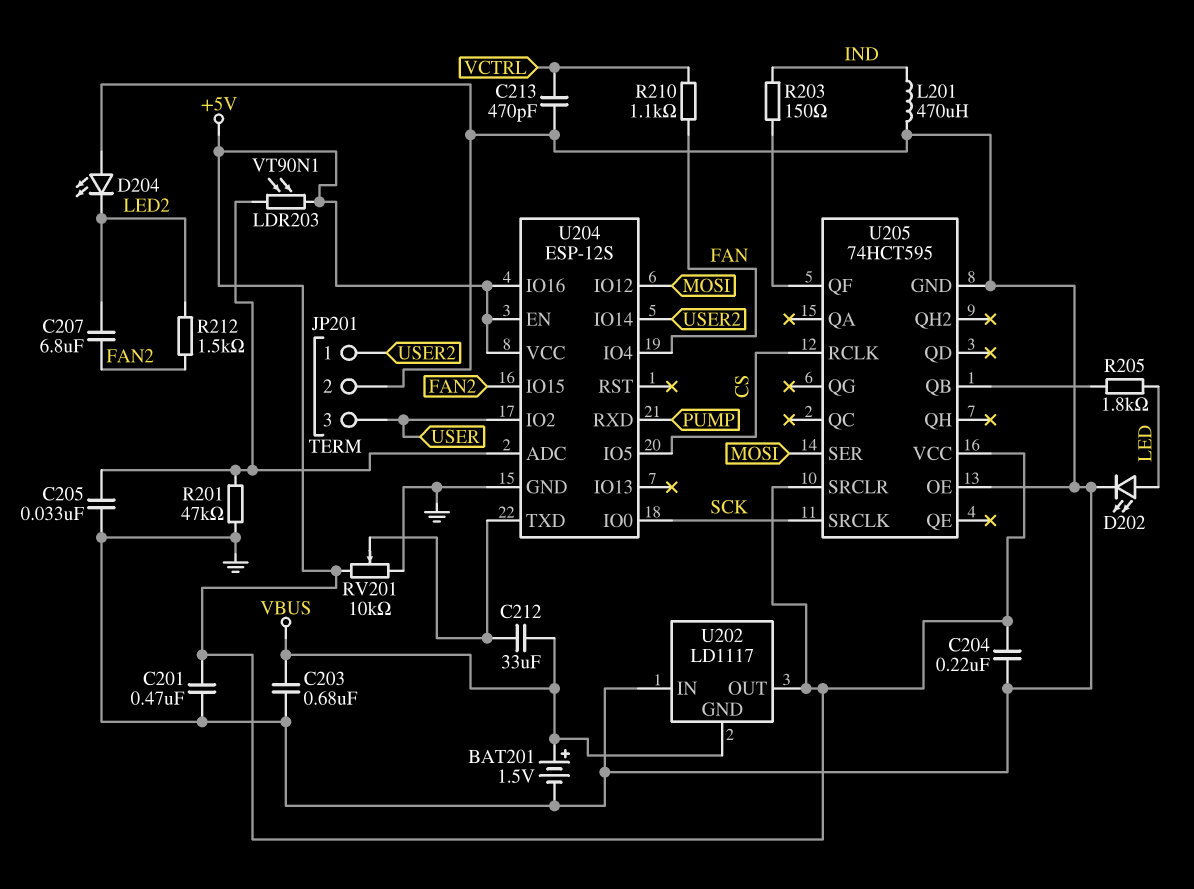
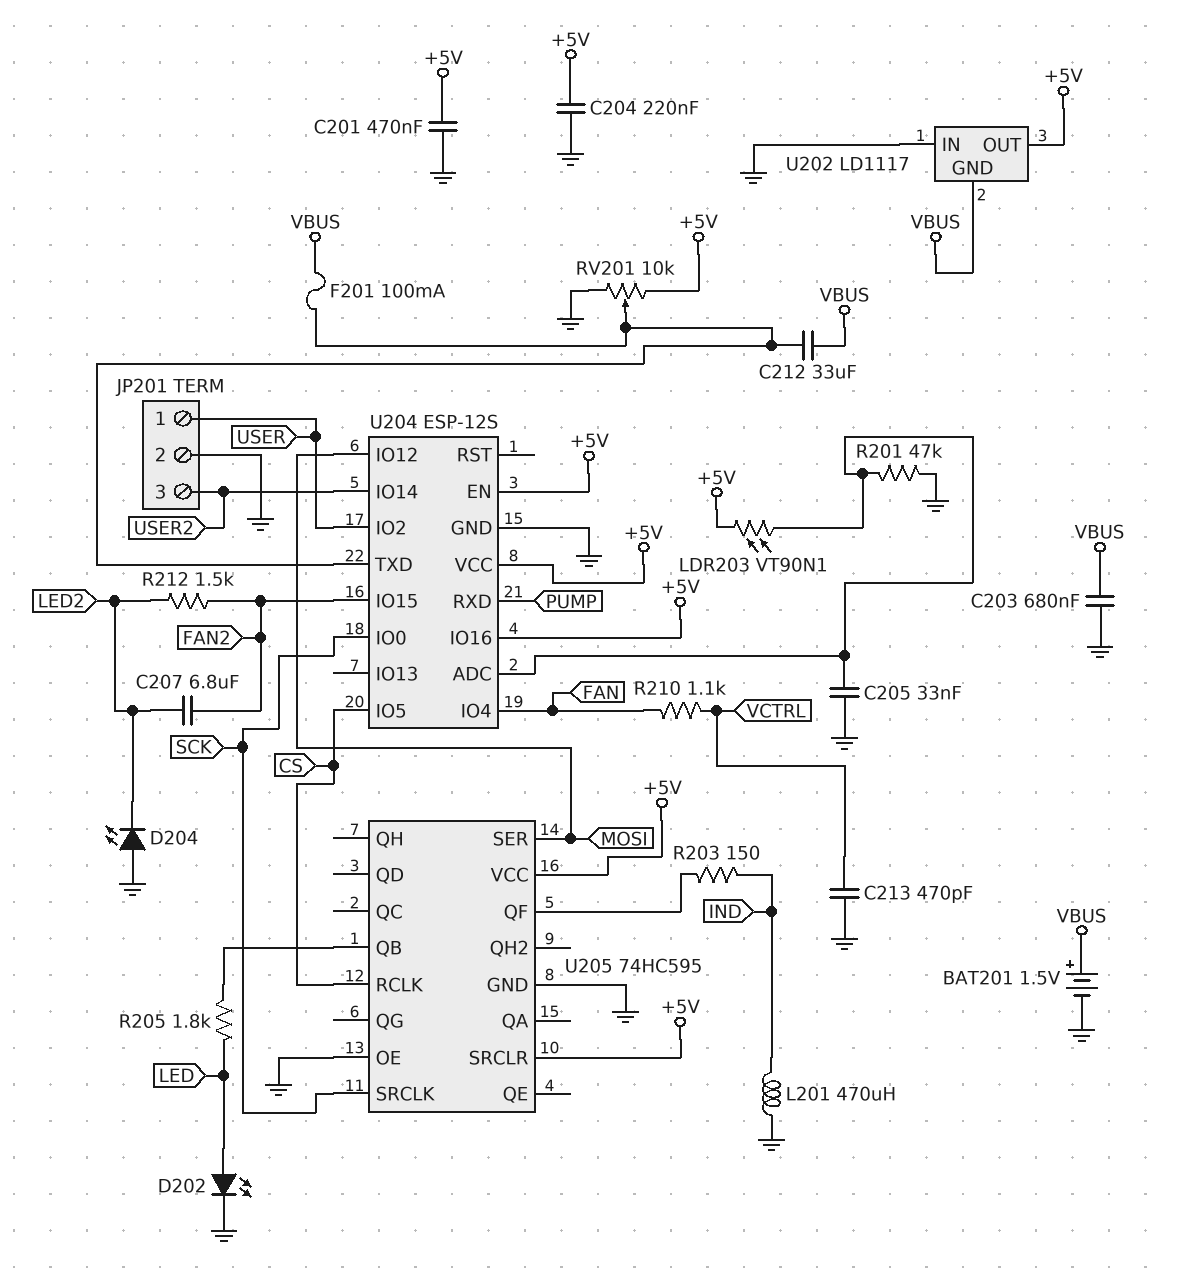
F201: none -> 100mA (U204/TXD, VBUS)
JP201 pin 1: USER2 -> USER
JP201 pin 3: USER -> USER2
U205: 74HCT595 -> 74HC595

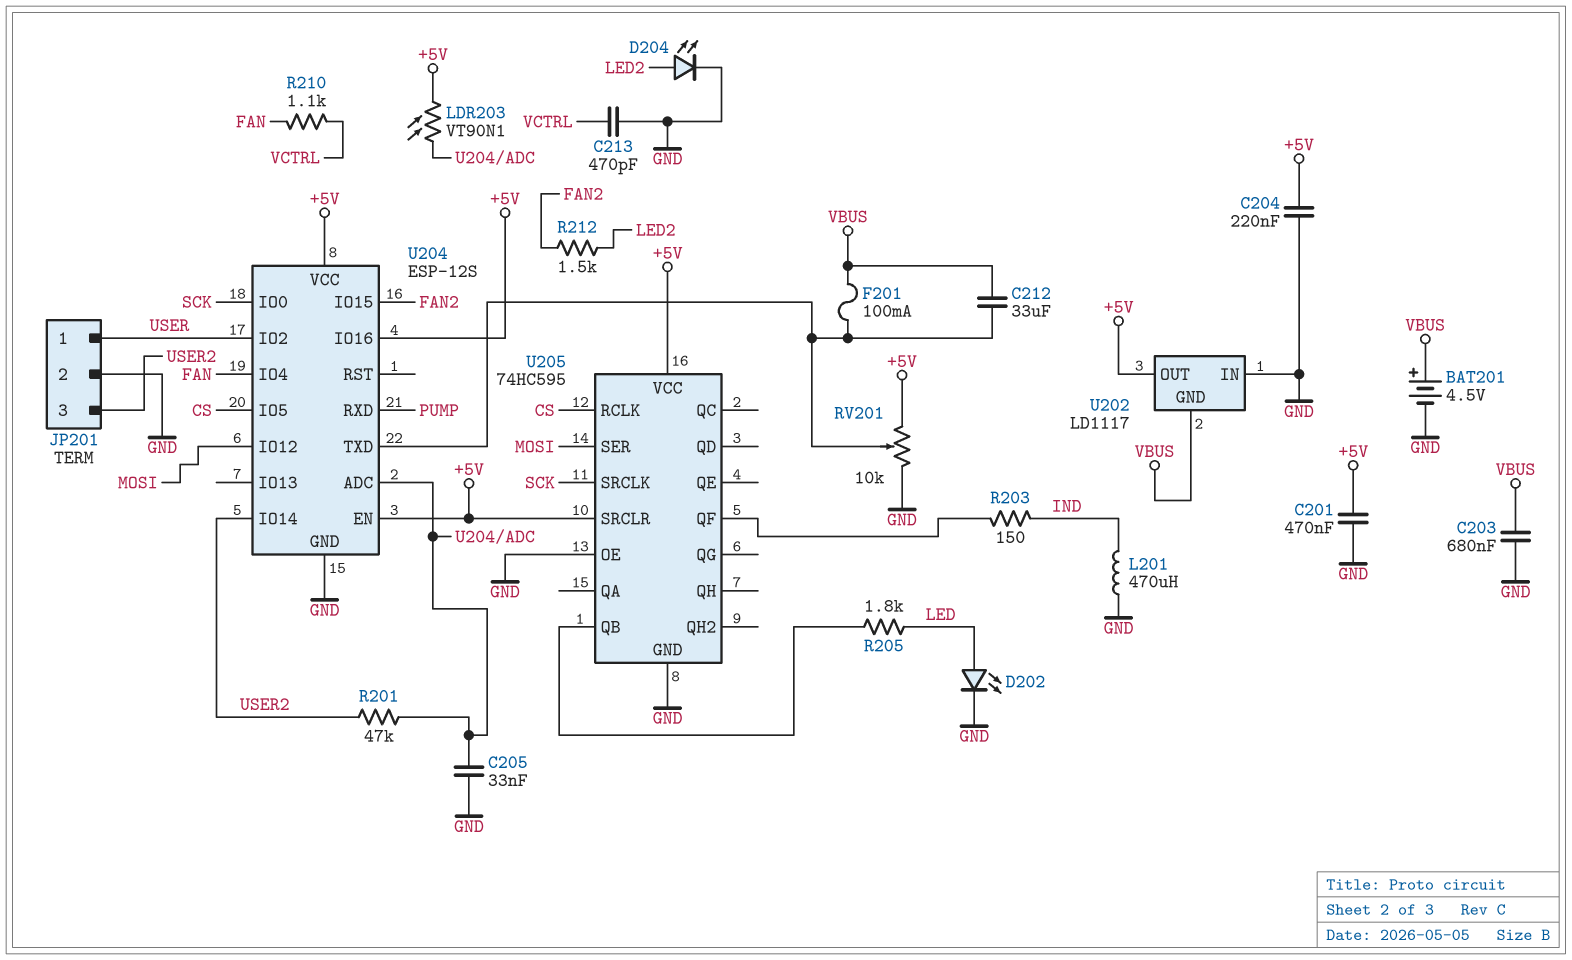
BAT201: 1.5V (plus VBUS, minus GND) -> 4.5V (plus VBUS, minus GND)
C207: 6.8uF (FAN2, LED2) -> none
D204: LED (A GND, K LED2) -> LED (A LED2, K GND)
R201: 47k (GND, U204/ADC) -> 47k (U204/ADC, USER2)

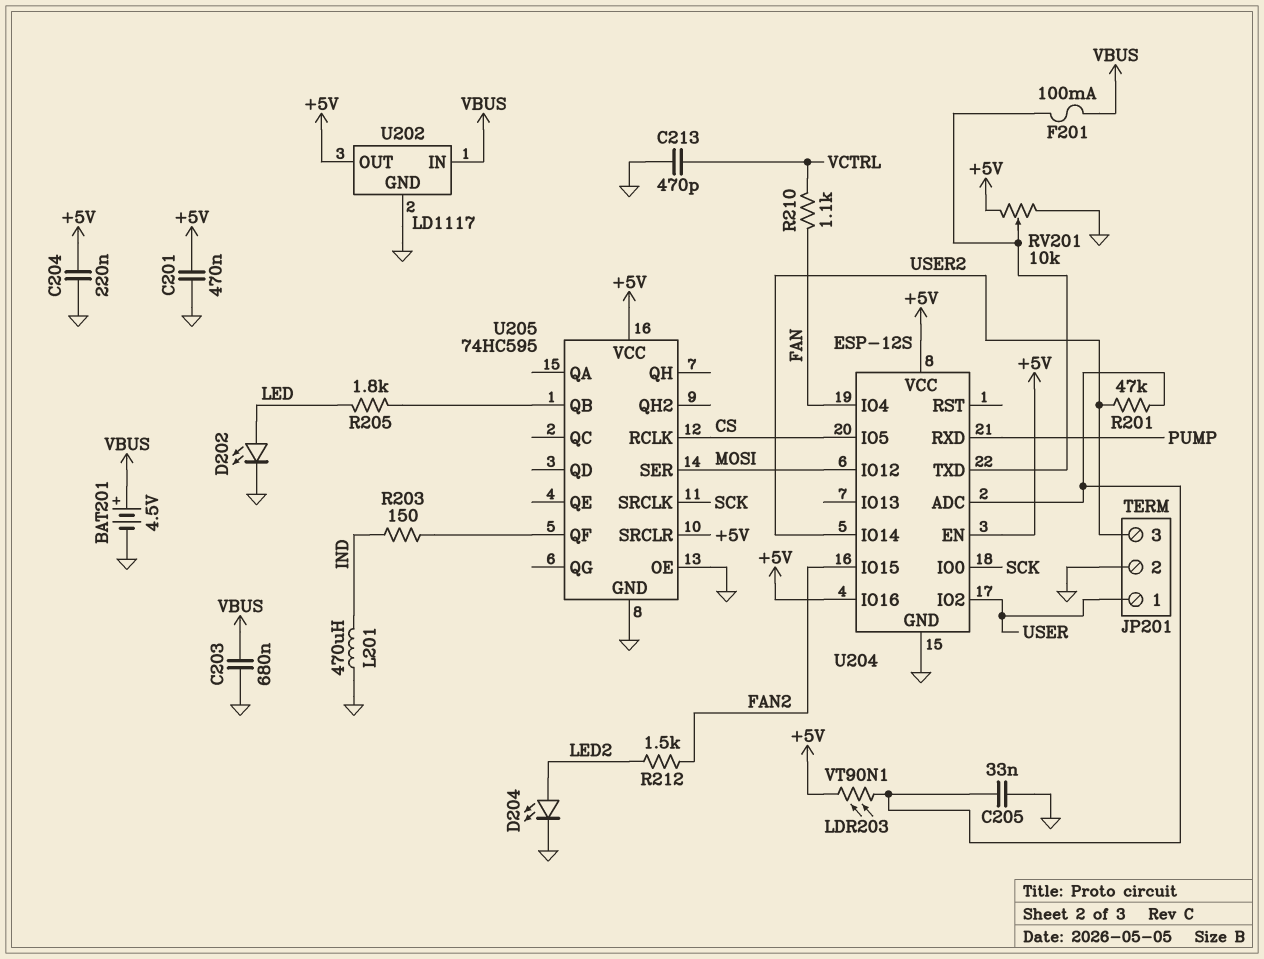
C212: 33uF (U204/TXD, VBUS) -> none
U202 pin GND: VBUS -> GND
U202 pin IN: GND -> VBUS

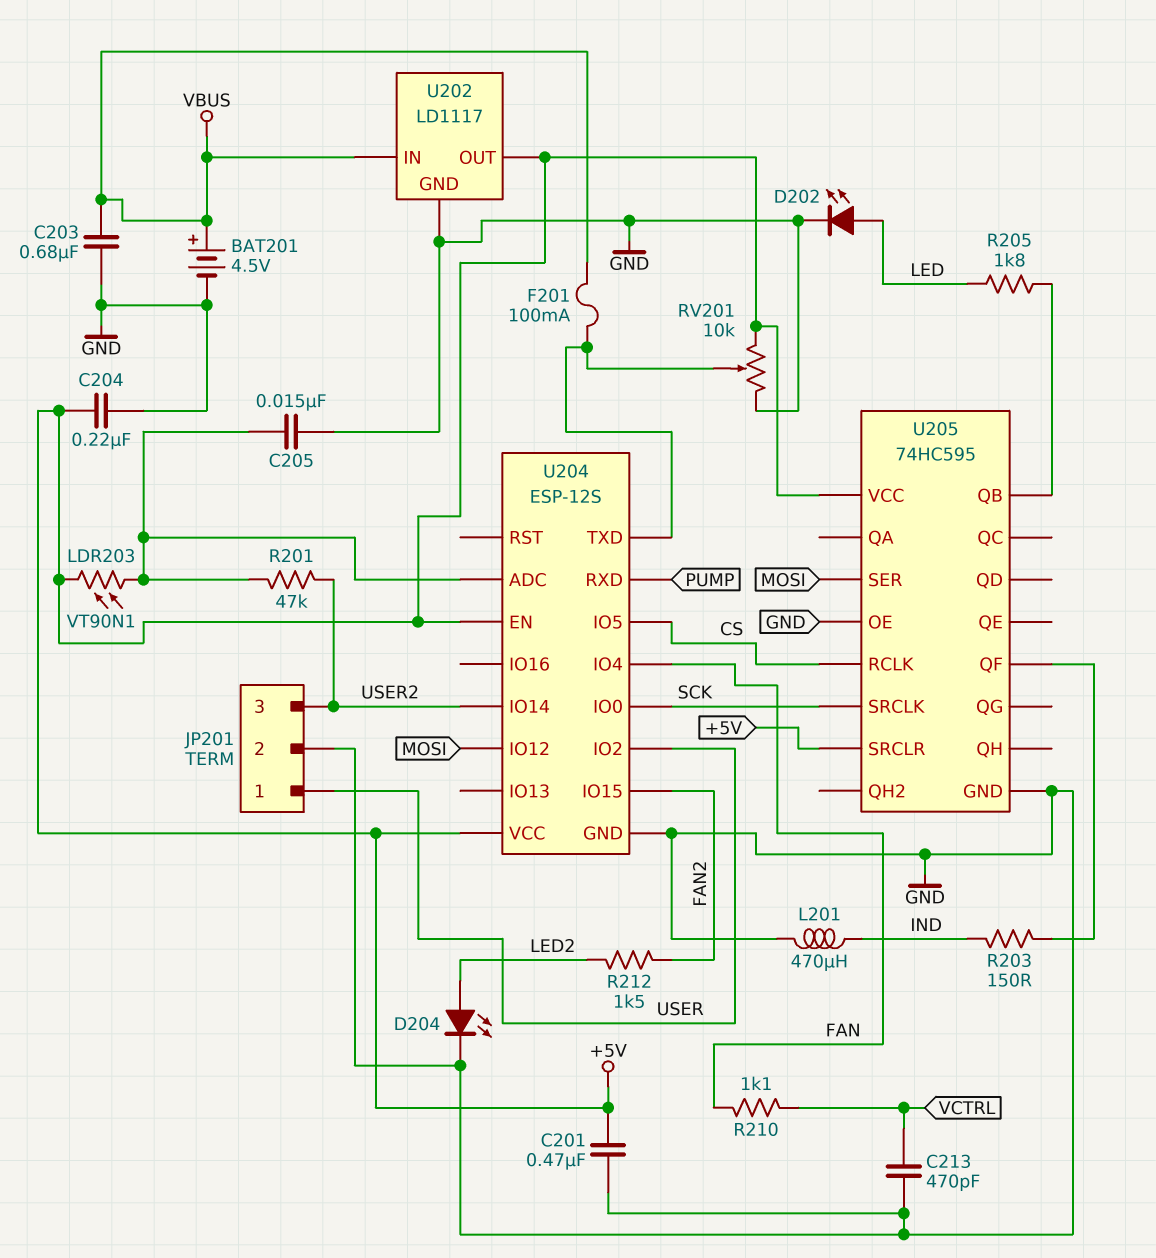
C205: 33nF (GND, U204/ADC) -> 15nF (GND, U204/ADC)
U204 pin IO16: +5V -> none

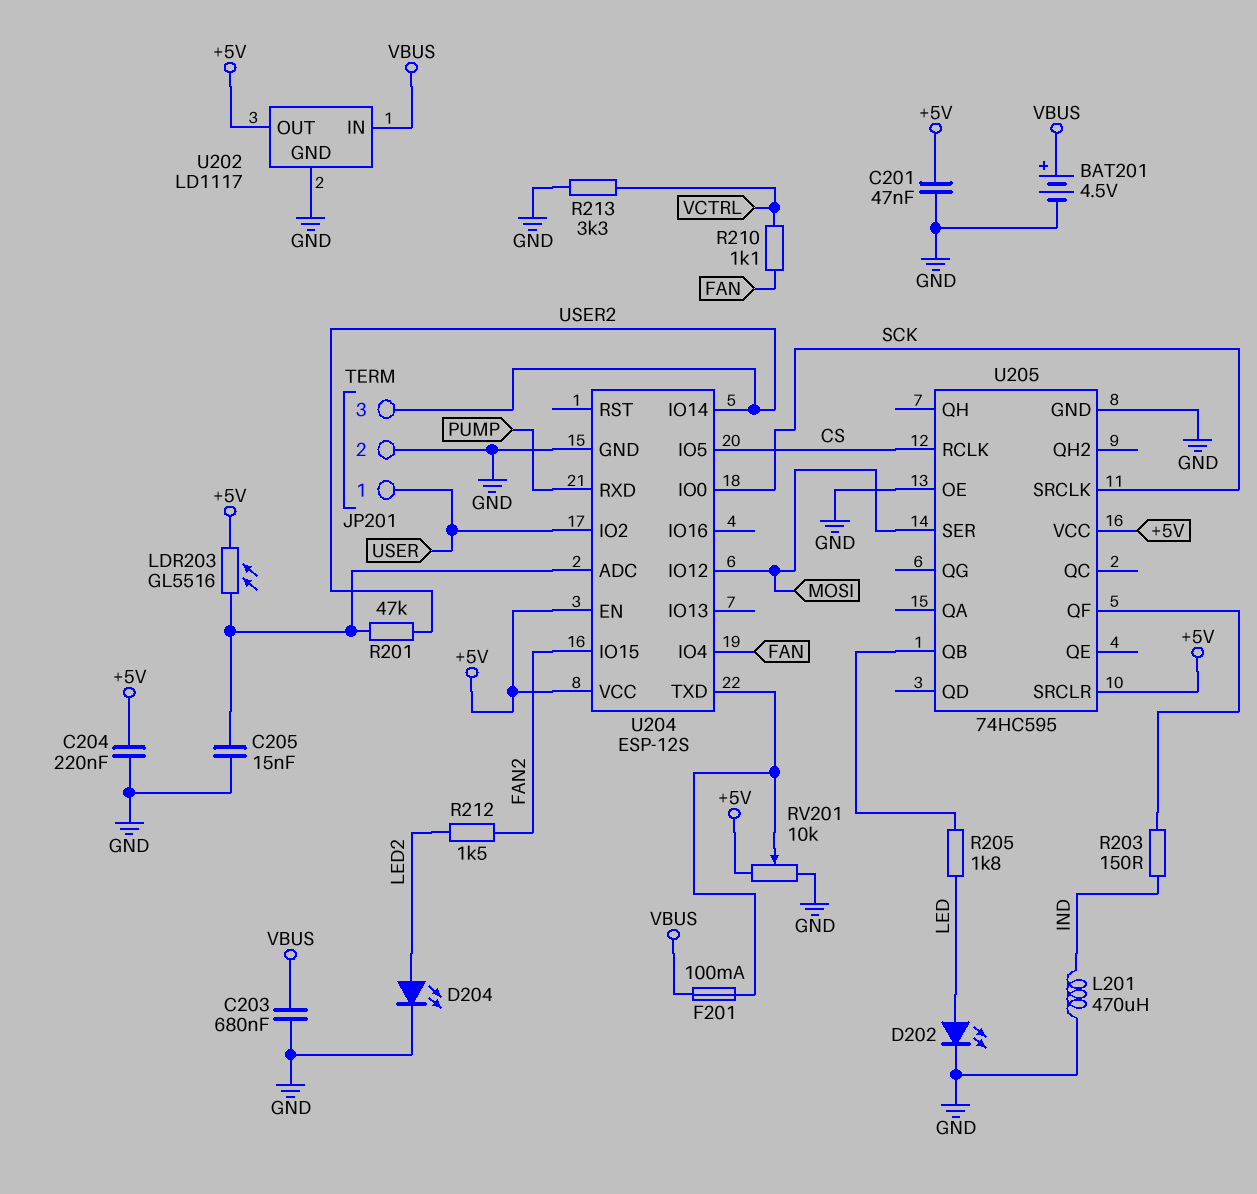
C201: 470nF (+5V, GND) -> 47nF (+5V, GND)
C213: 470pF (GND, VCTRL) -> none
LDR203: VT90N1 (+5V, U204/ADC) -> GL5516 (+5V, U204/ADC)
R213: none -> 3.3k (GND, VCTRL)

